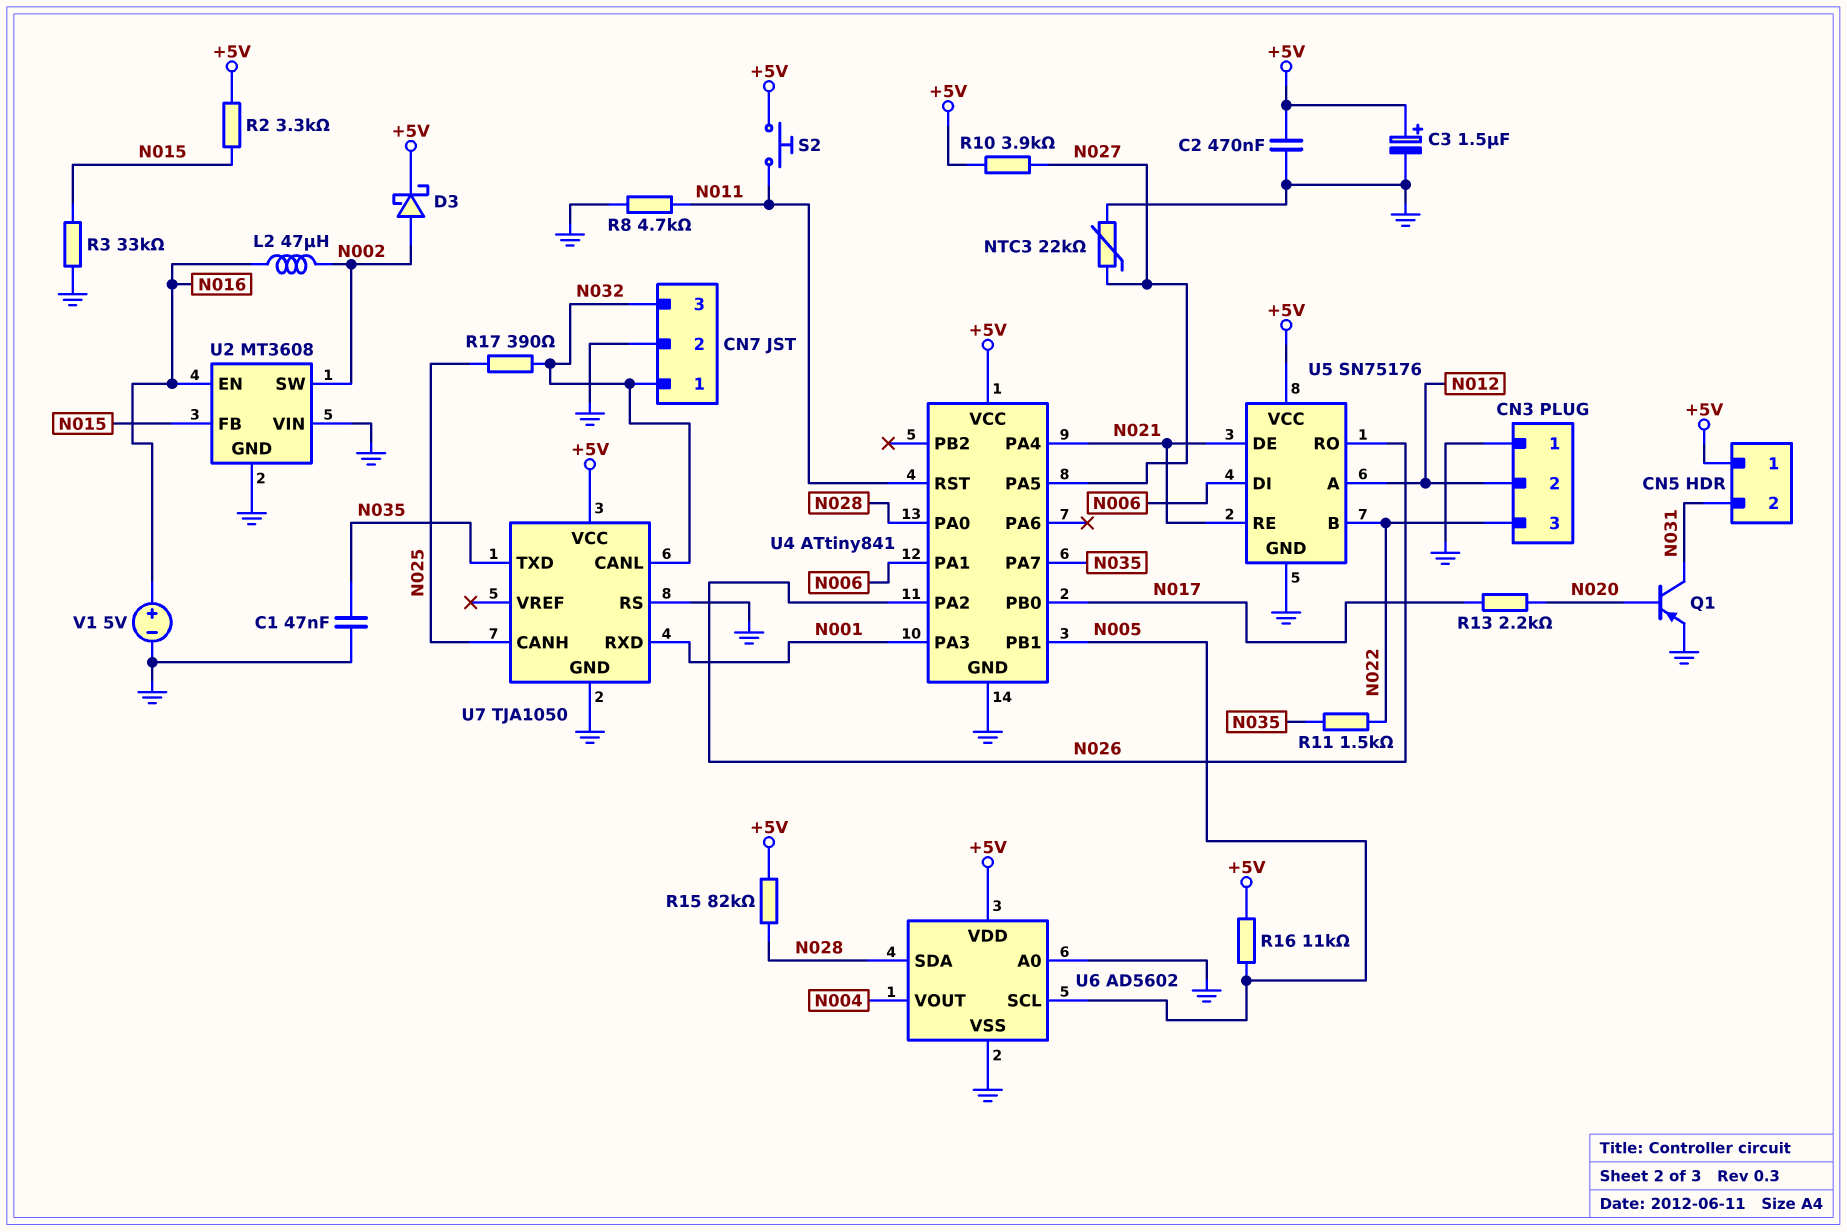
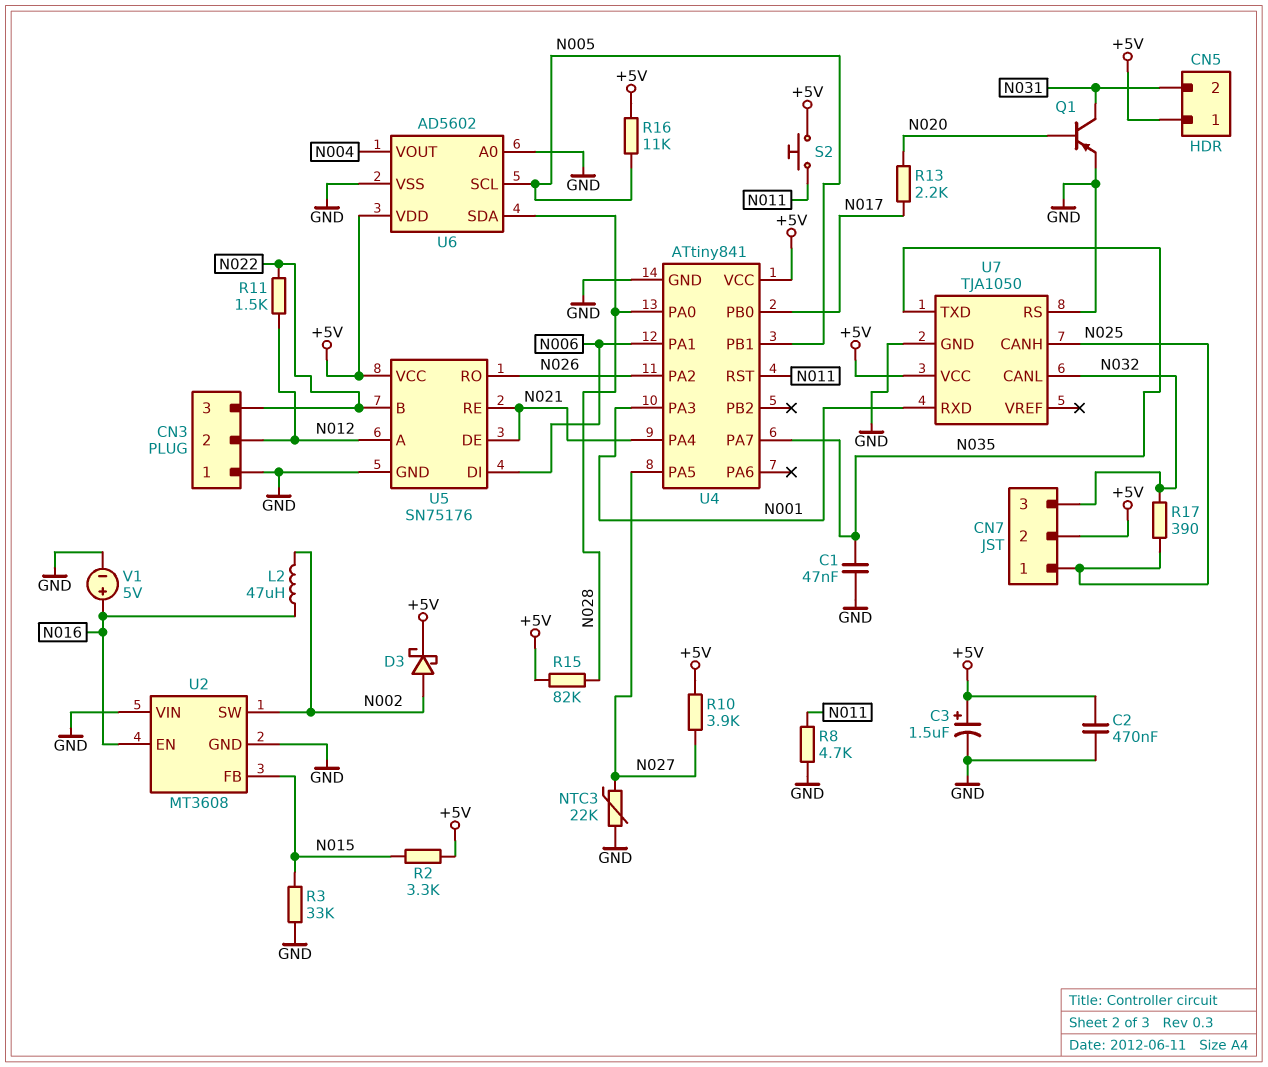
CN7 pin 1: N032 -> N025
CN7 pin 2: GND -> +5V
R11: 1.5k (N022, N035) -> 1.5k (N012, N022)

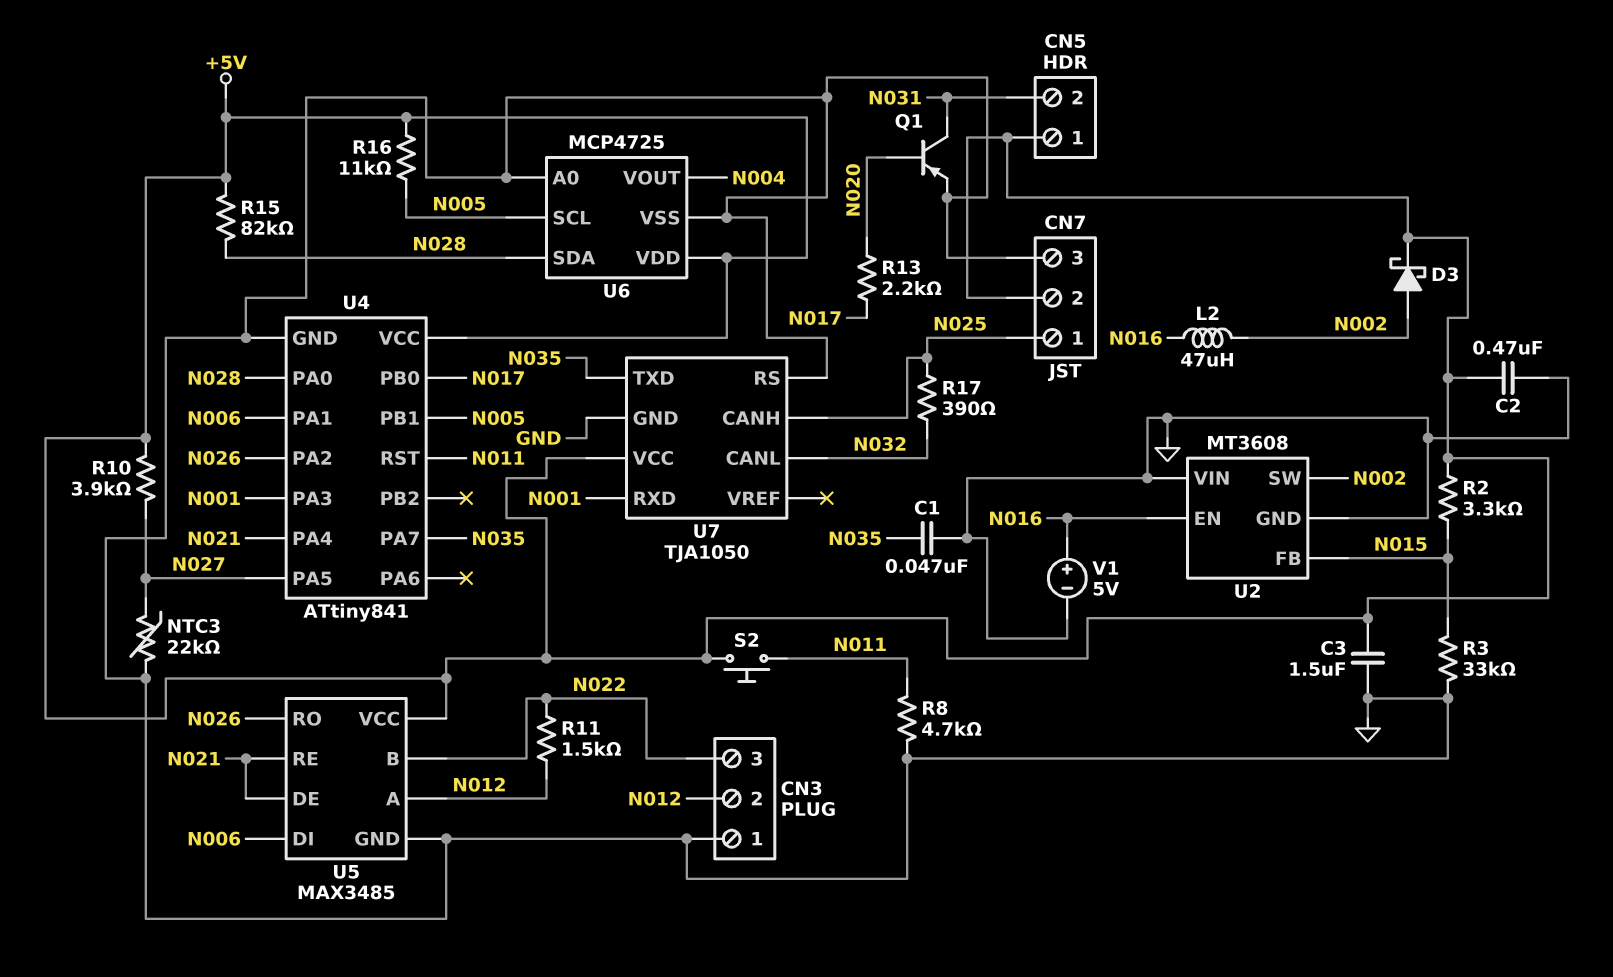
C3: 1.5uF (plus +5V, minus GND) -> 1.5uF (+5V, GND)
CN7 pin 3: N032 -> GND
U5: SN75176 -> MAX3485
U6: AD5602 -> MCP4725

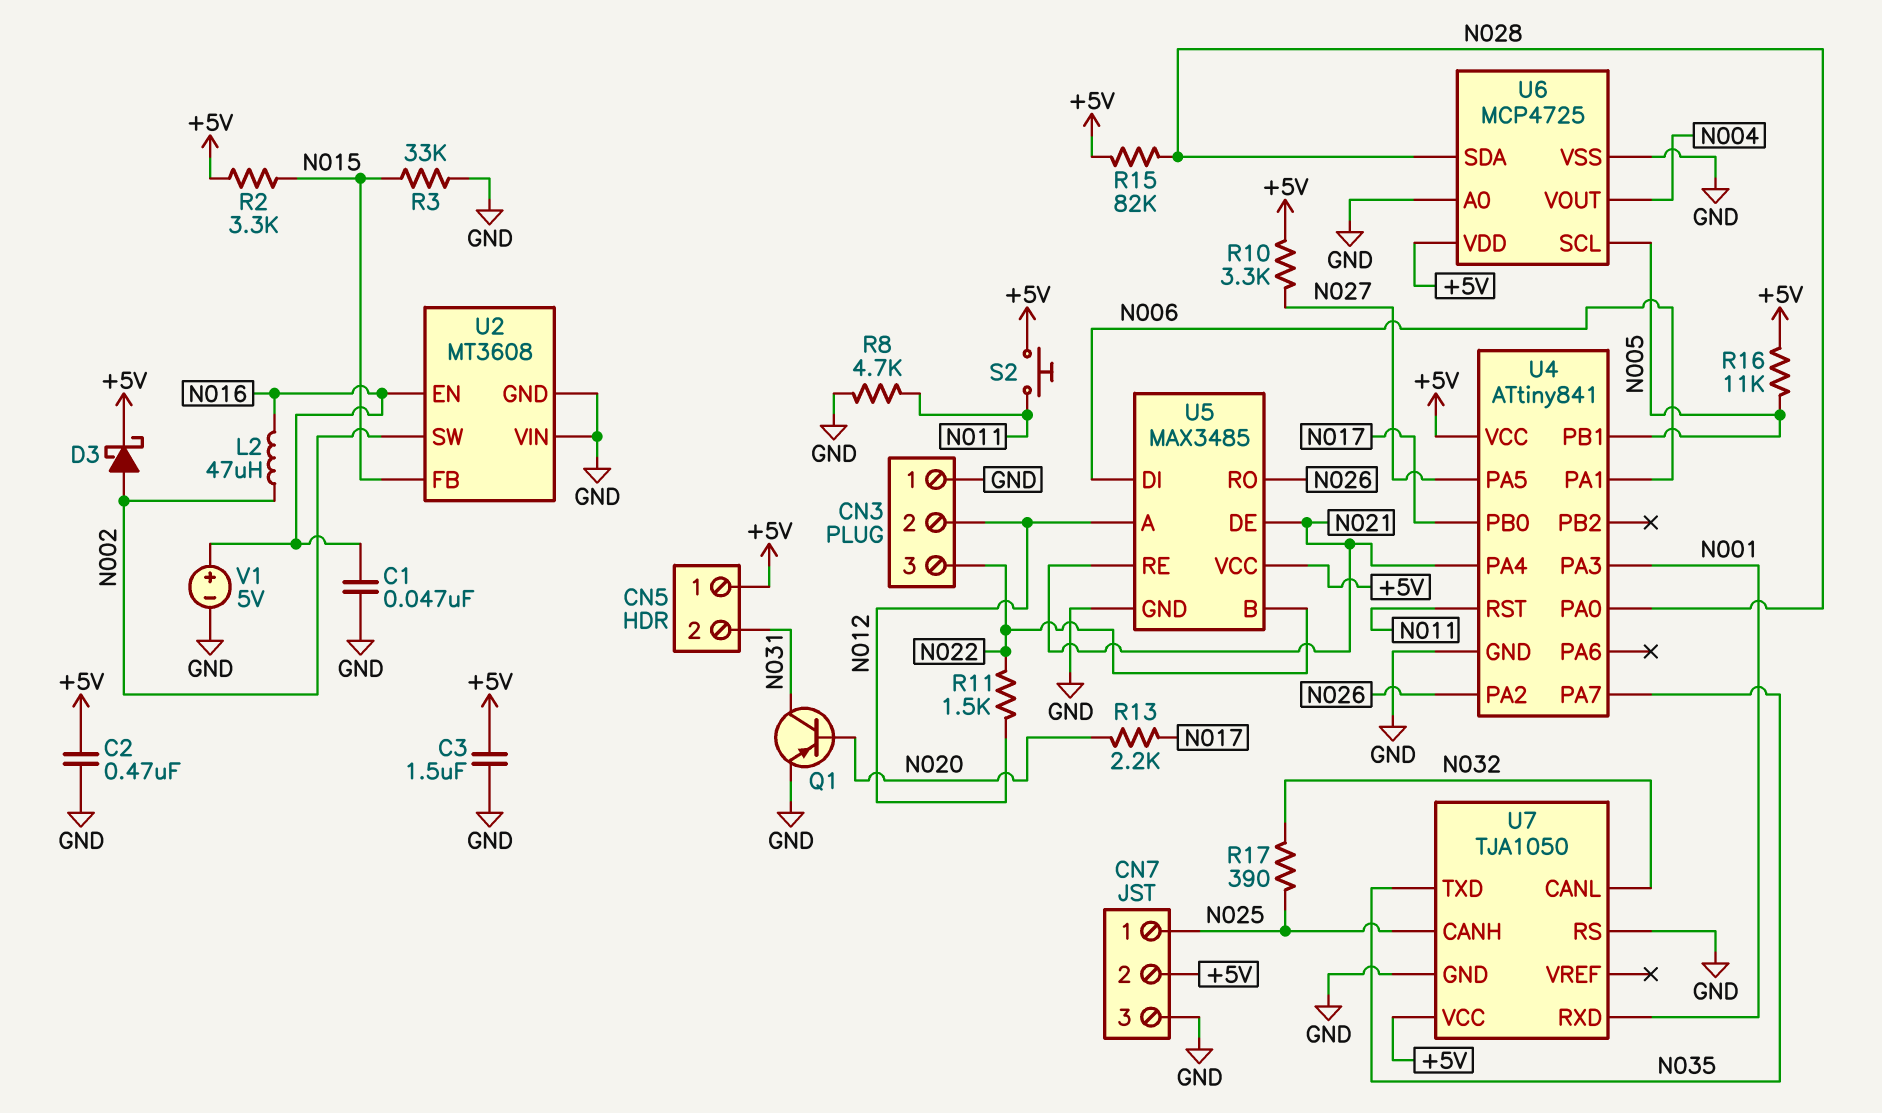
C1: 47nF (GND, N035) -> 47nF (GND, N016)
NTC3: 22k (GND, N027) -> none
R10: 3.9k (+5V, N027) -> 3.3k (+5V, N027)

